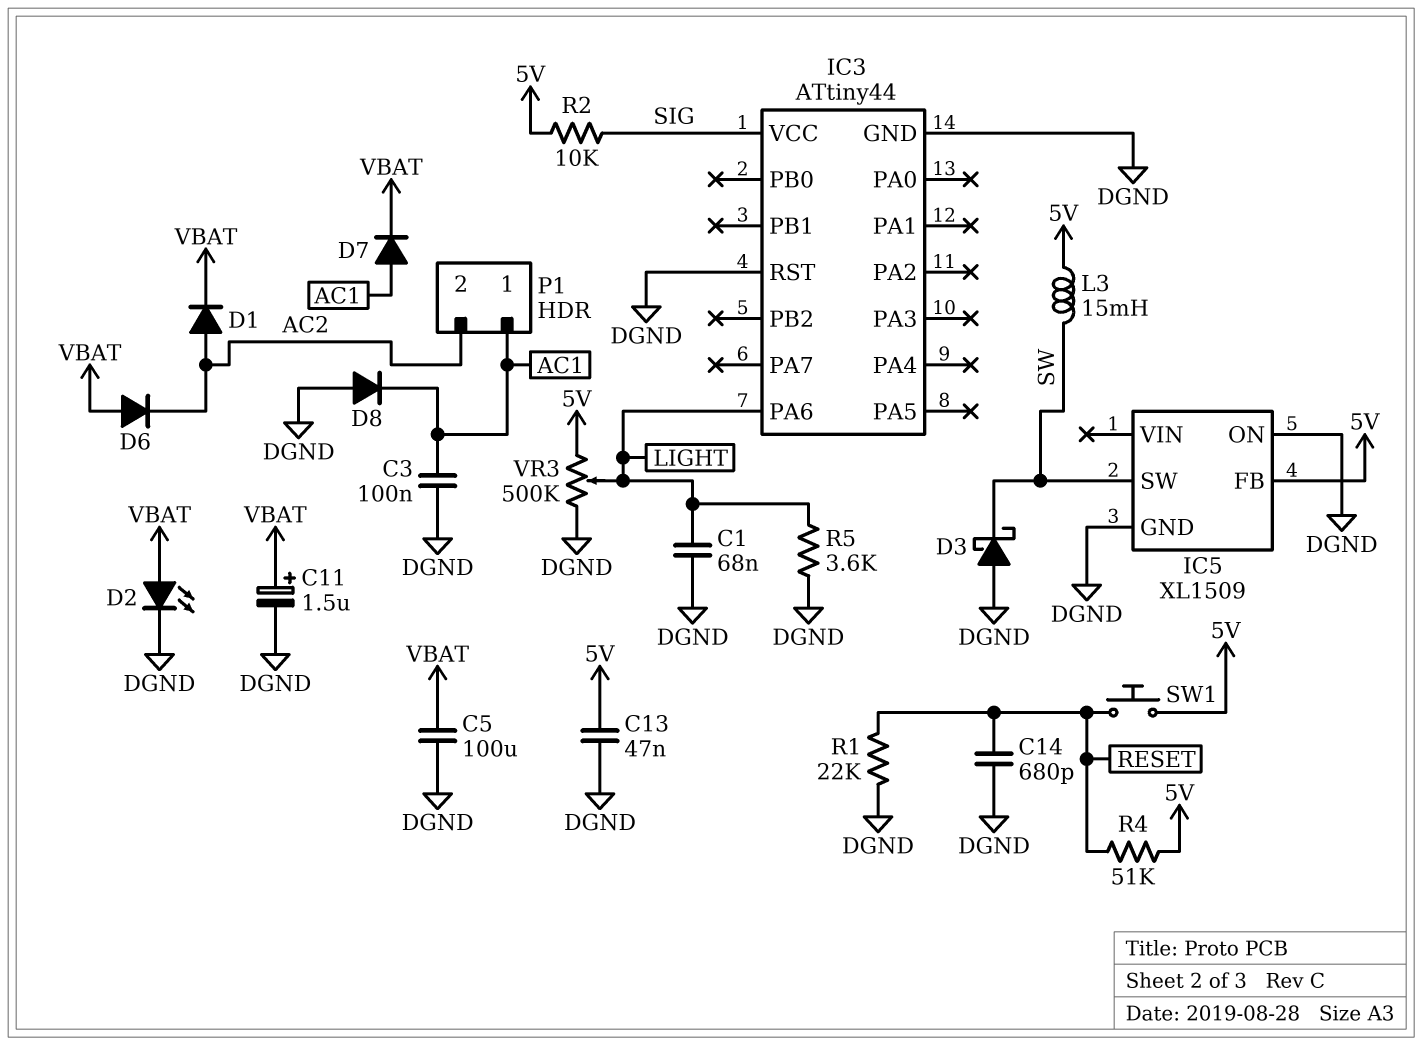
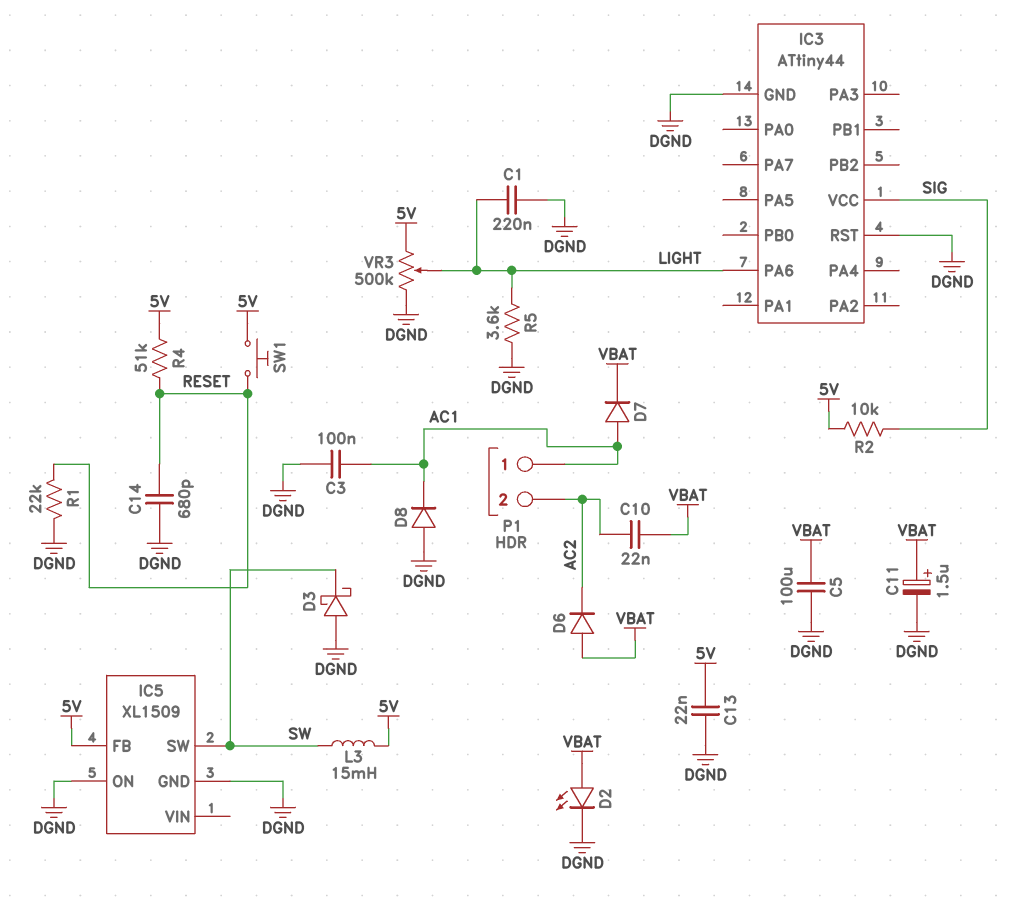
C1: 68nF (DGND, LIGHT) -> 220nF (DGND, LIGHT)
C10: none -> 22nF (AC2, VBAT)
C13: 47nF (5V, DGND) -> 22nF (5V, DGND)
D1: diode (A AC2, K VBAT) -> none

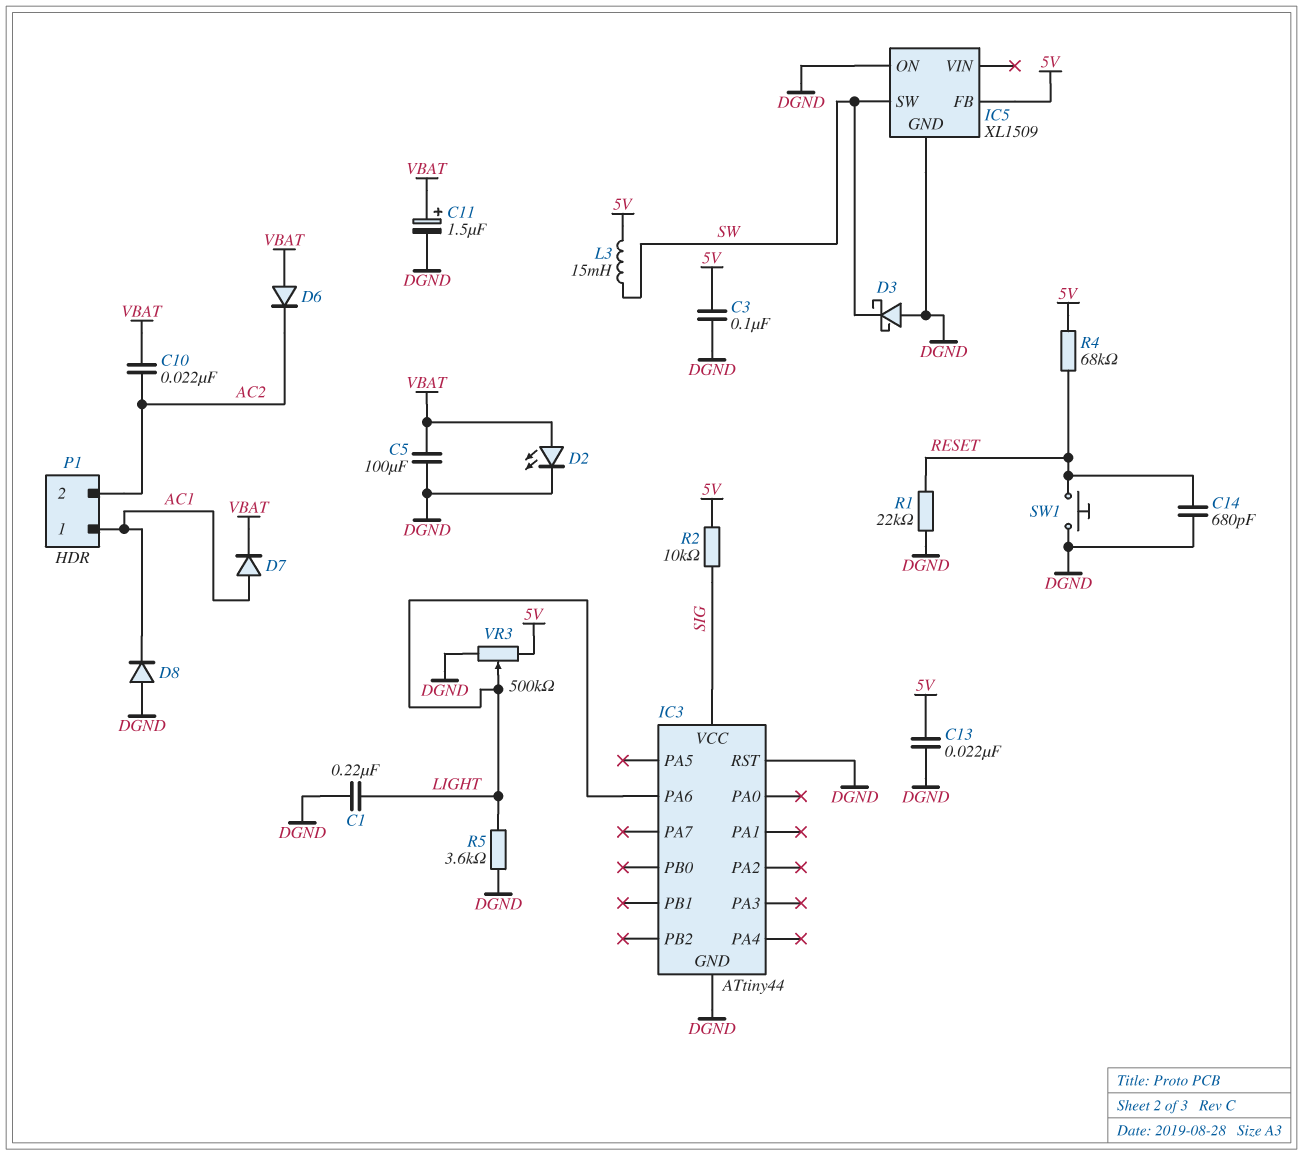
C3: 100nF (AC1, DGND) -> 100nF (5V, DGND)
R4: 51k (5V, RESET) -> 68k (5V, RESET)
SW1: button (5V, RESET) -> button (DGND, RESET)

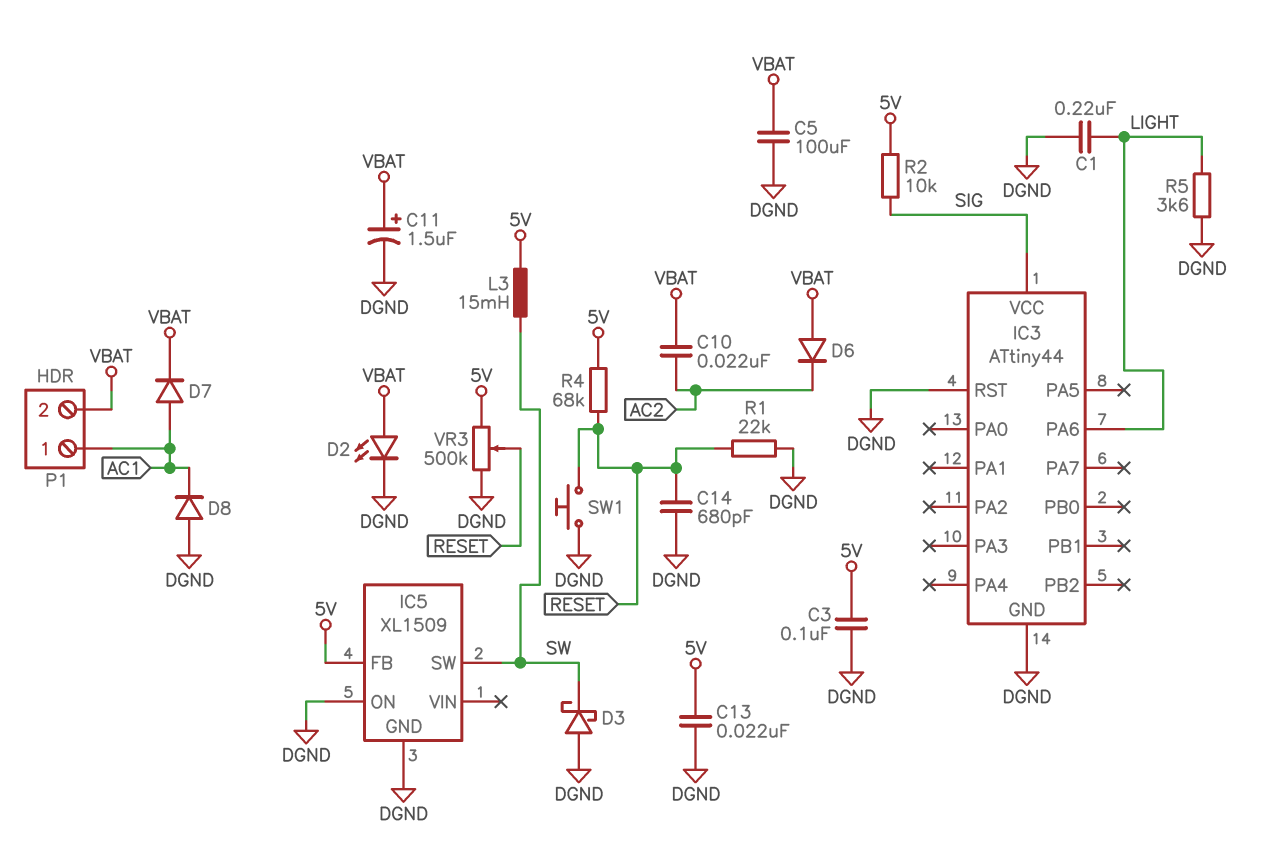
P1 pin 2: AC2 -> VBAT
VR3: 500k (5V, DGND, wiper LIGHT) -> 500k (5V, DGND, wiper RESET)

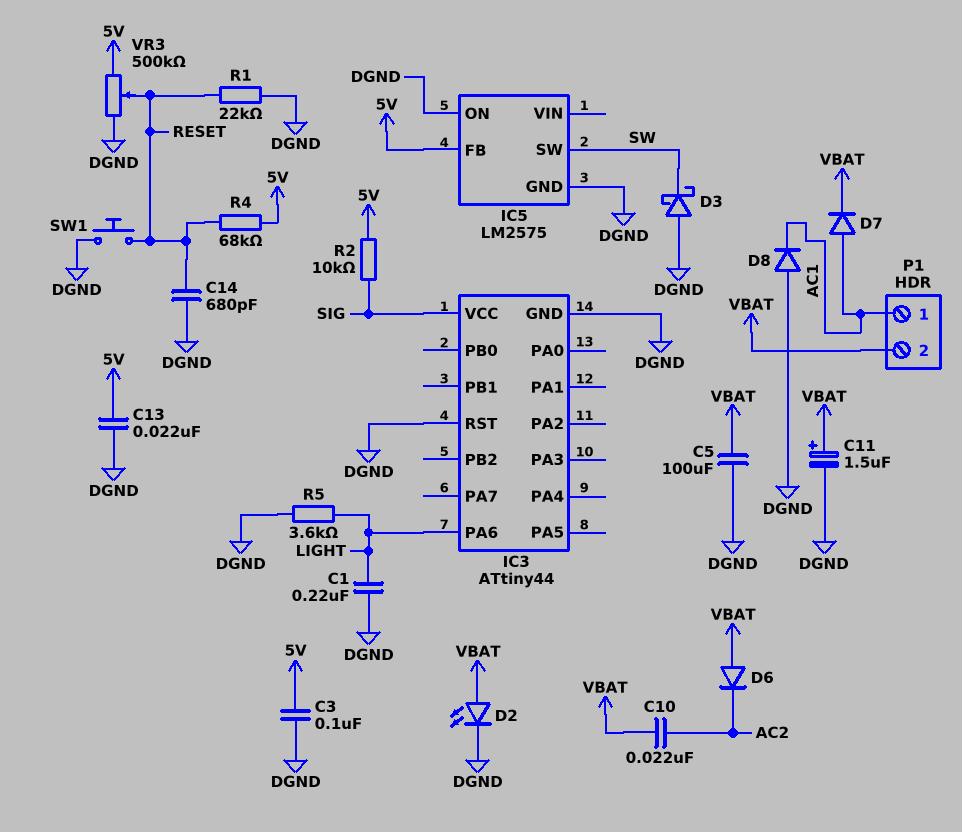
IC5: XL1509 -> LM2575
L3: 15mH (5V, SW) -> none

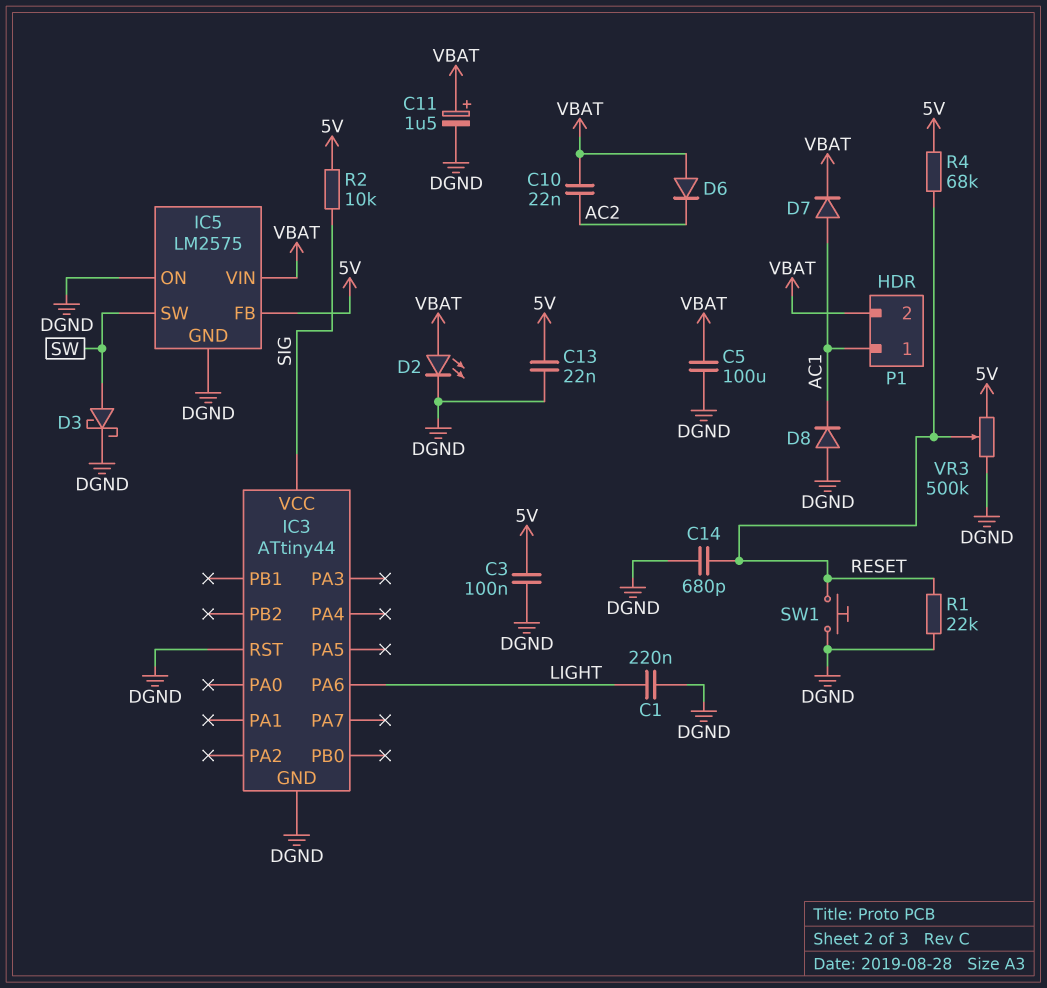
D3: schottky (A DGND, K SW) -> schottky (A SW, K DGND)
IC5 pin VIN: none -> VBAT
R5: 3.6k (DGND, LIGHT) -> none

